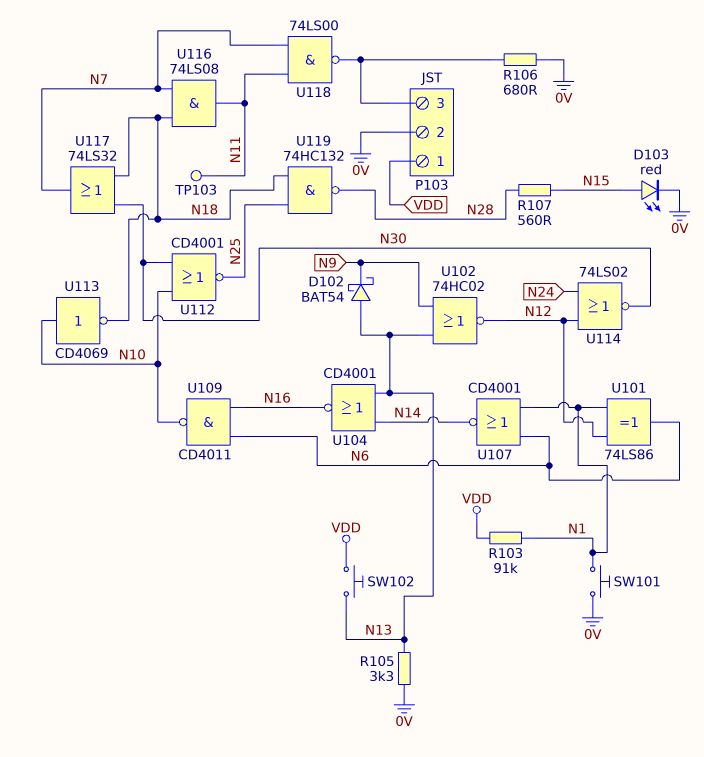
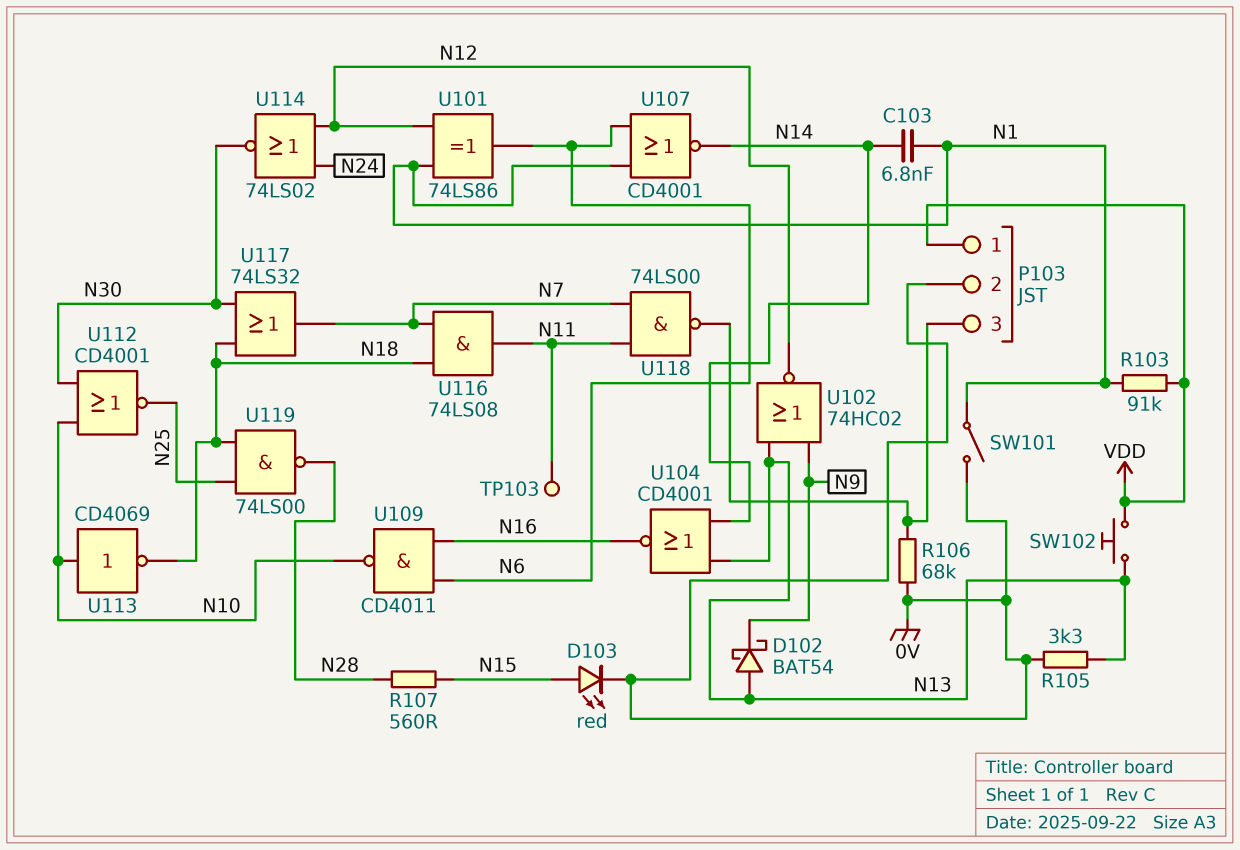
C103: none -> 6.8nF (N1, N14)
R106: 680 (0V, P103/3) -> 68k (0V, P103/3)
SW101: button (0V, N1) -> switch (0V, N1)
U119: NAND 74HC132 (in N18, in N25, out N28) -> NAND 74LS00 (in N18, in N25, out N28)

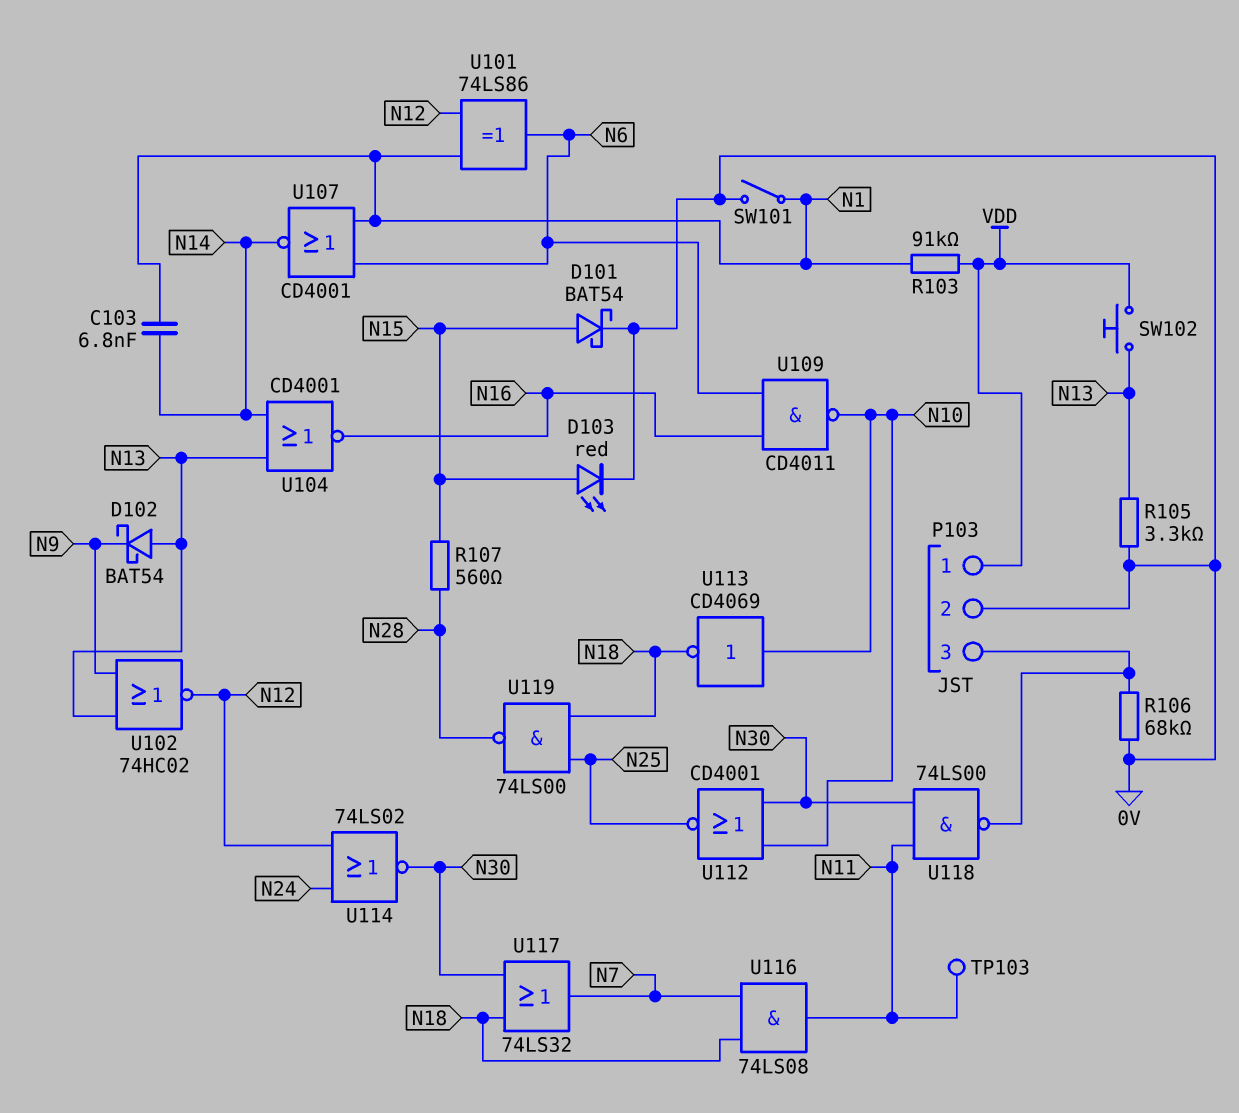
D101: none -> schottky BAT54 (A N15, K 0V)
U118: NAND 74LS00 (in N7, in N11, out P103/3) -> NAND 74LS00 (in N11, in N30, out P103/3)

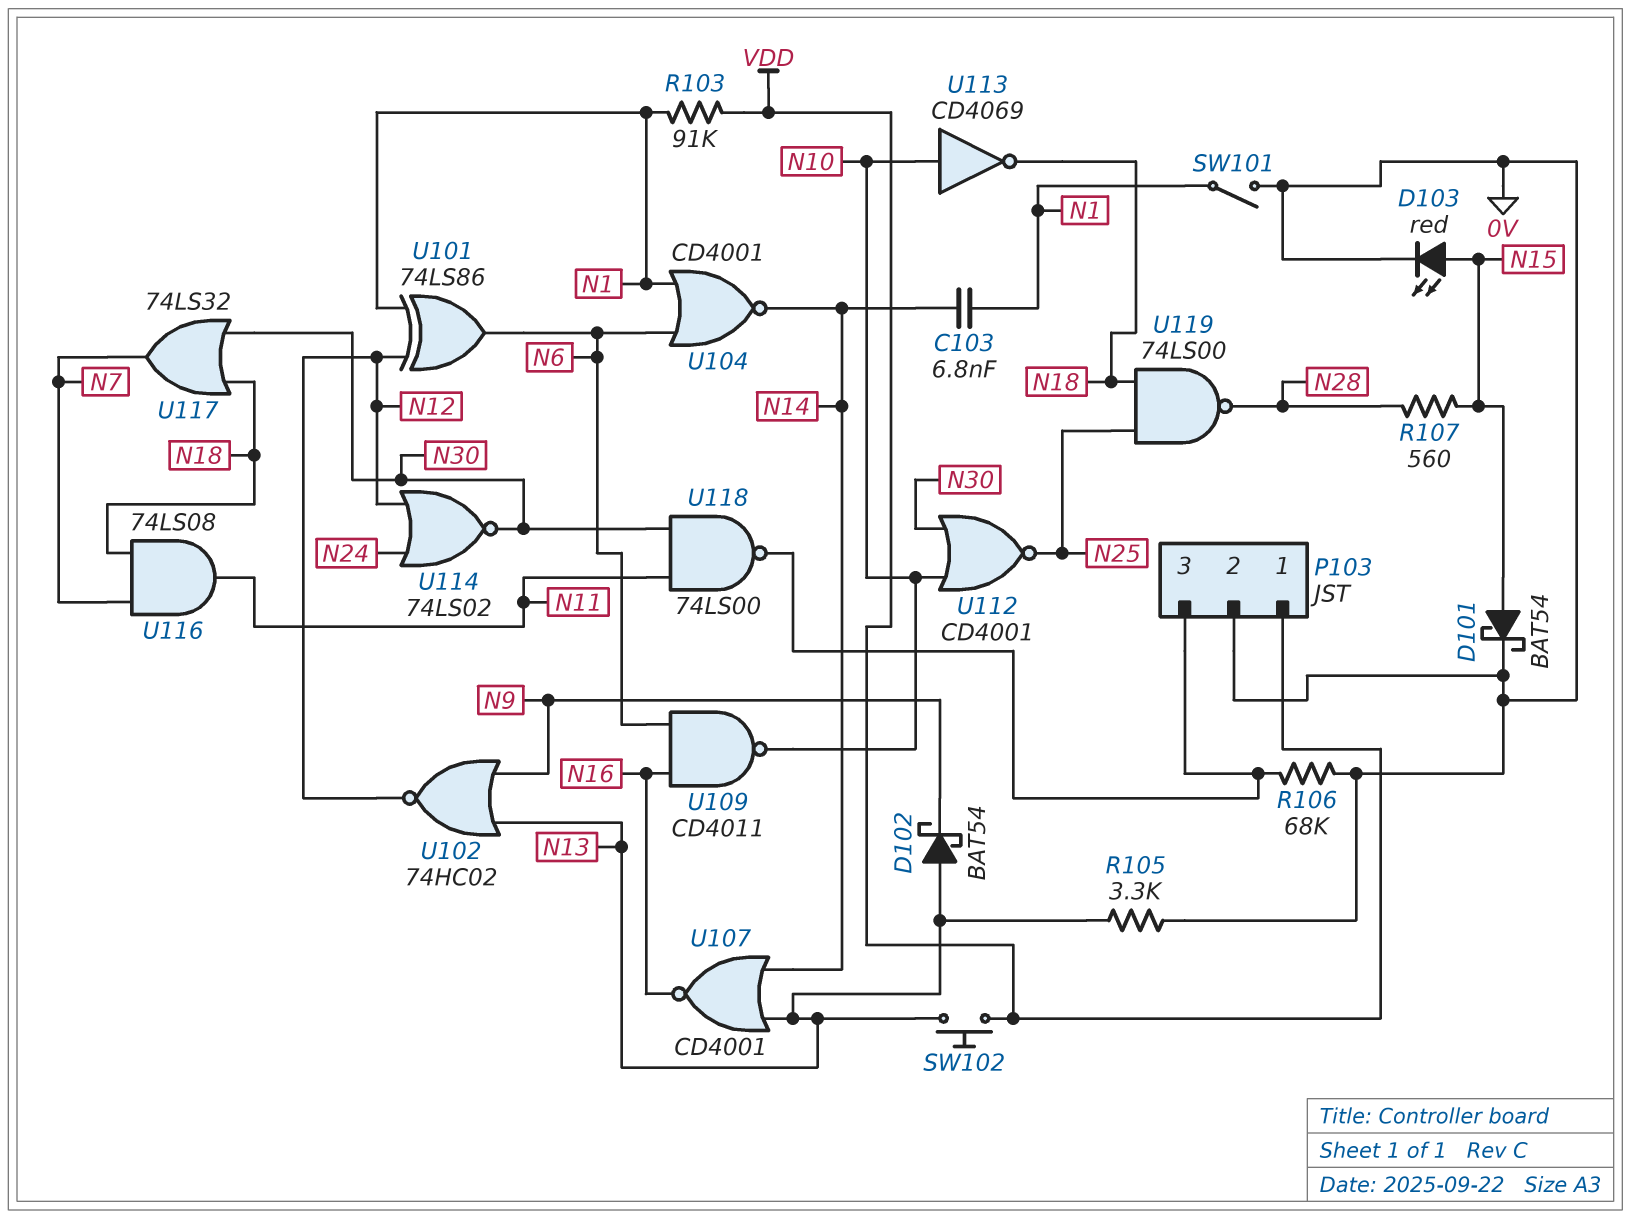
TP103: test point (N11) -> none
U104: NOR CD4001 (in N13, in N14, out N16) -> NOR CD4001 (in N1, in N6, out N14)
U107: NOR CD4001 (in N1, in N6, out N14) -> NOR CD4001 (in N13, in N14, out N16)

